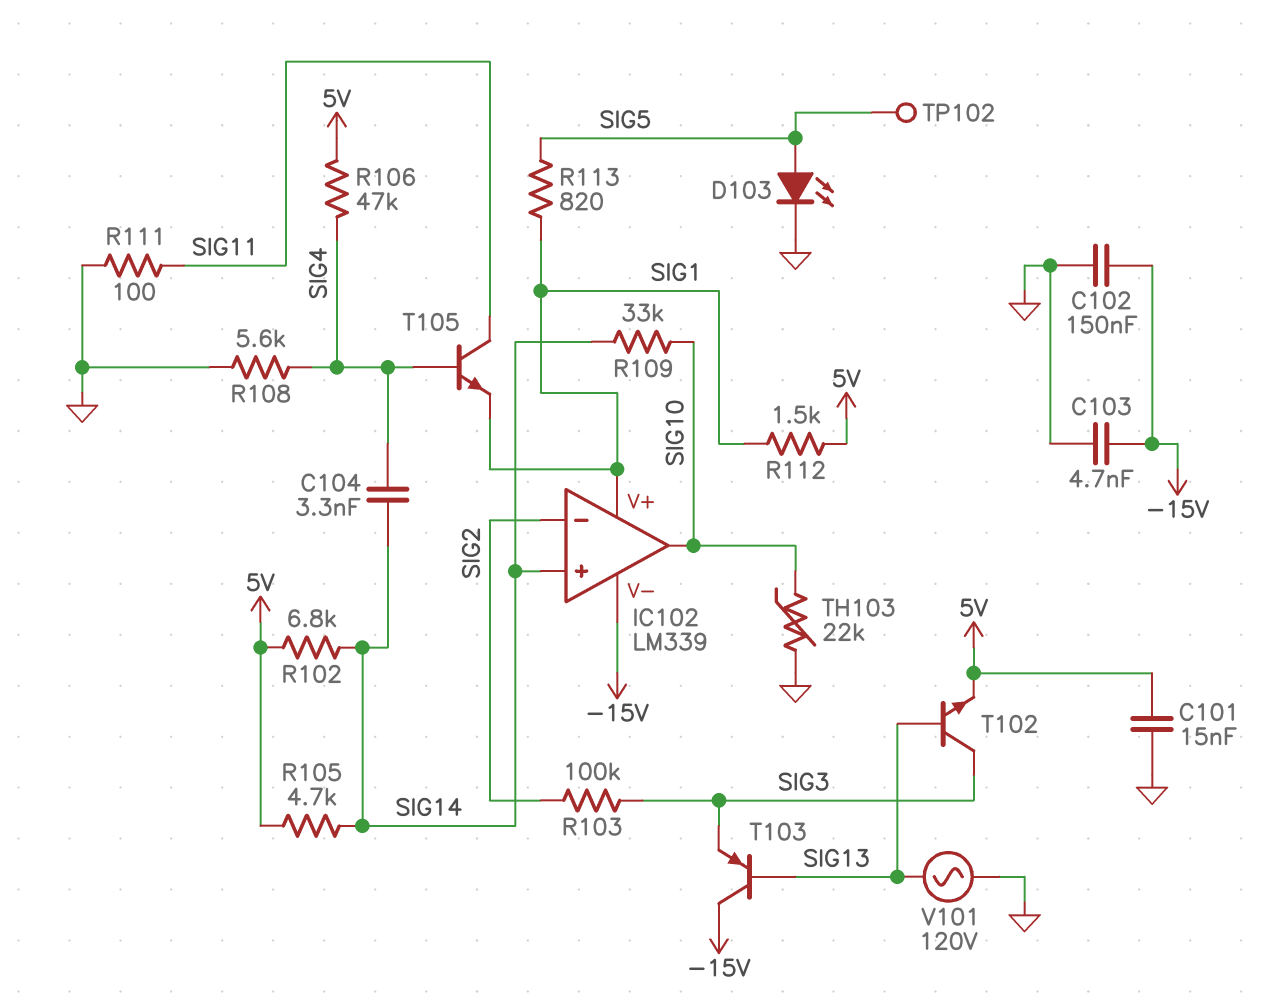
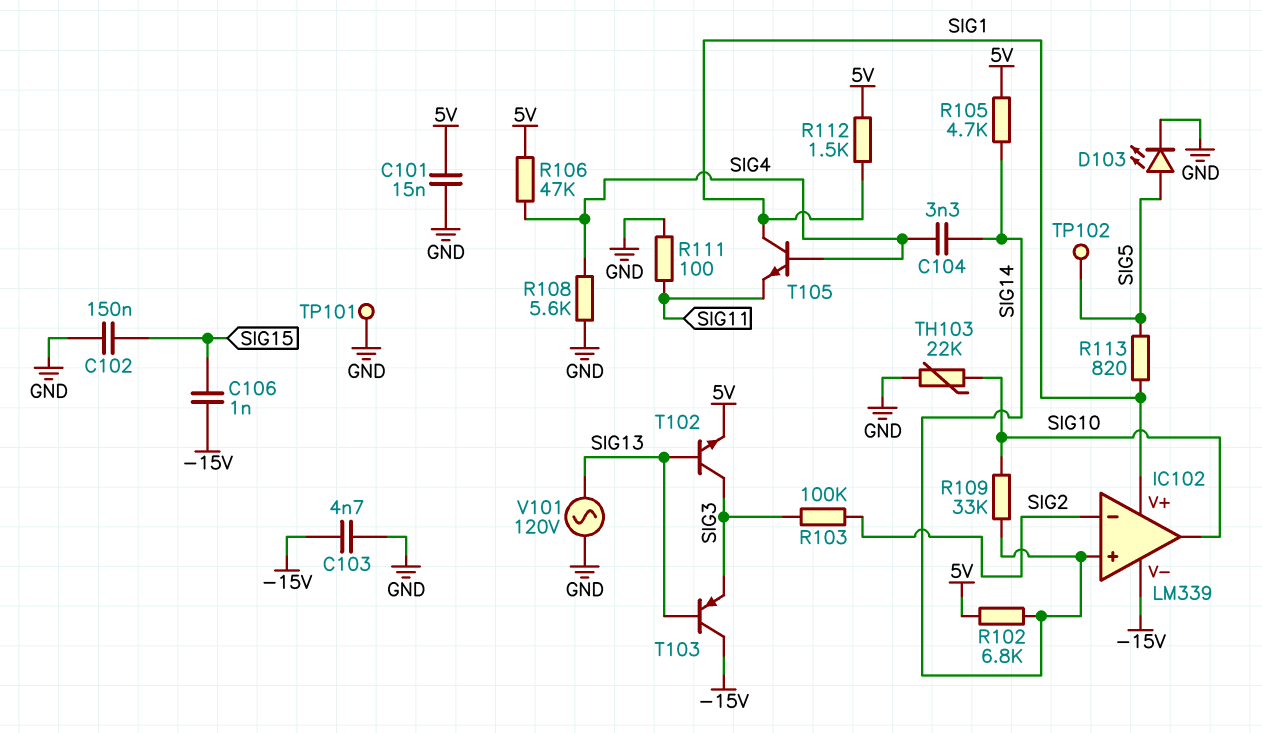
C102: 150nF (-15V, GND) -> 150nF (GND, SIG15)
C106: none -> 1nF (-15V, SIG15)
T105: NPN (B SIG4, C SIG11, E SIG1) -> NPN (B SIG4, C SIG1, E SIG11)
TP101: none -> test point (GND)

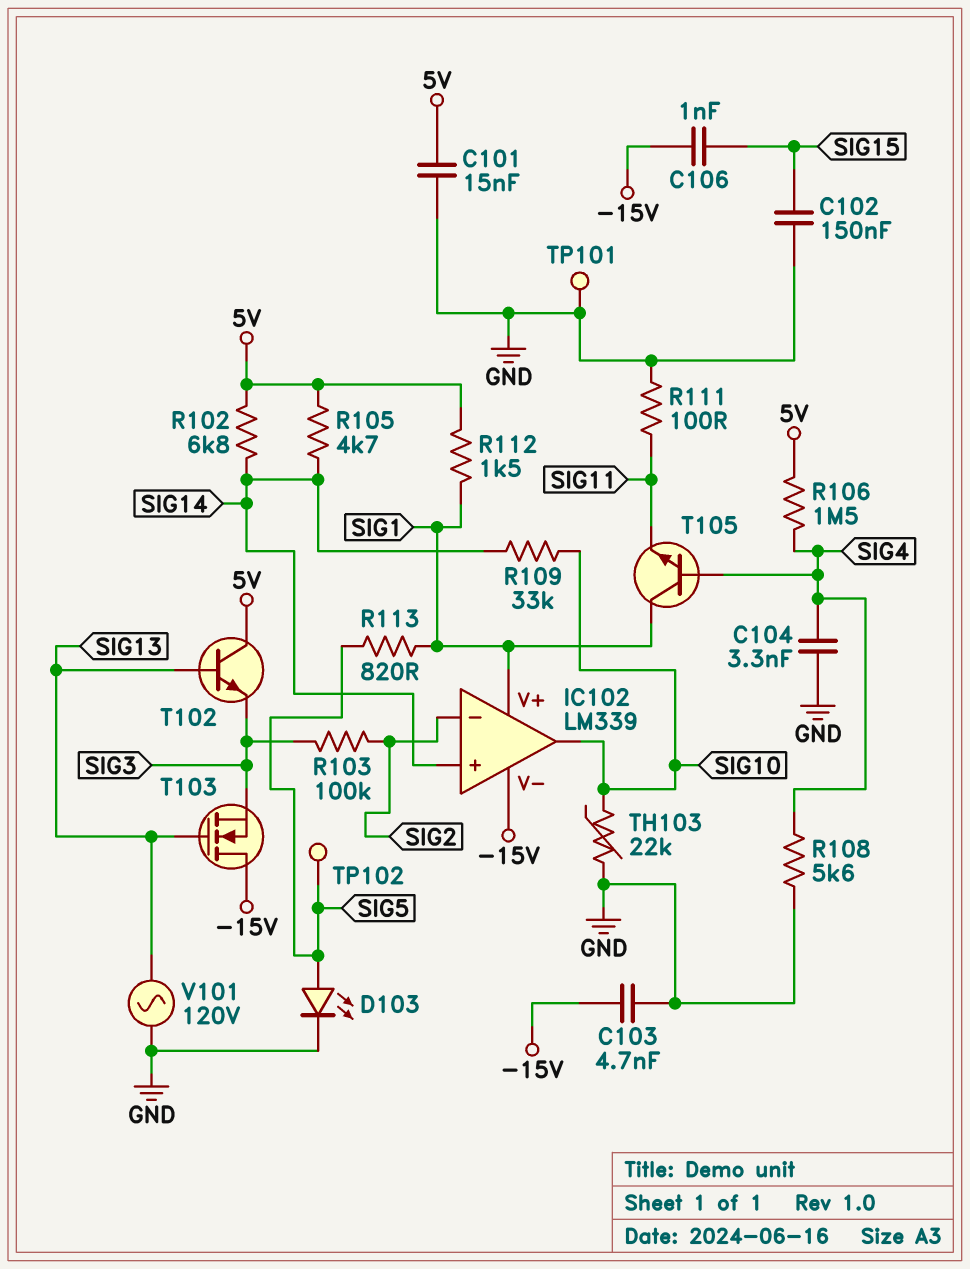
C104: 3.3nF (SIG4, SIG14) -> 3.3nF (GND, SIG4)
R106: 47k (5V, SIG4) -> 1.5M (5V, SIG4)
T102: NPN (B SIG13, C SIG3, E 5V) -> NPN (B SIG13, C 5V, E SIG3)
T103: PNP (B SIG13, C -15V, E SIG3) -> NMOS (G SIG13, D -15V, S SIG3)

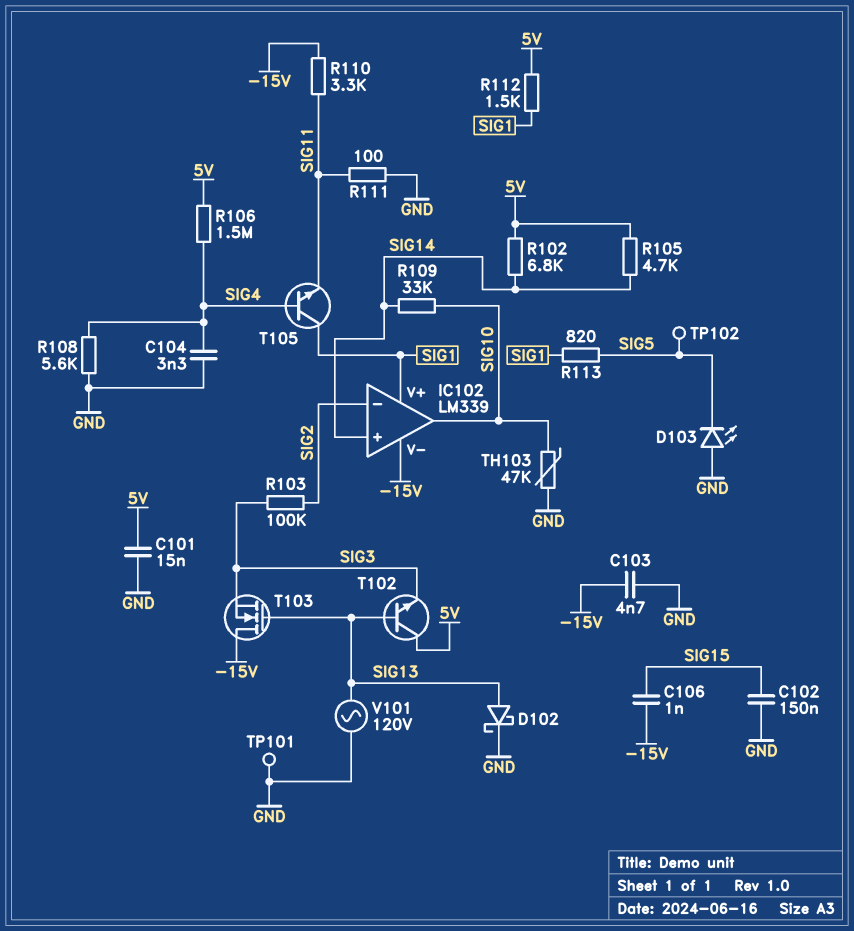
D102: none -> schottky (A SIG13, K GND)
D103: LED (A SIG5, K GND) -> LED (A GND, K SIG5)
R110: none -> 3.3k (-15V, SIG11)
TH103: 22k (GND, SIG10) -> 47k (GND, SIG10)

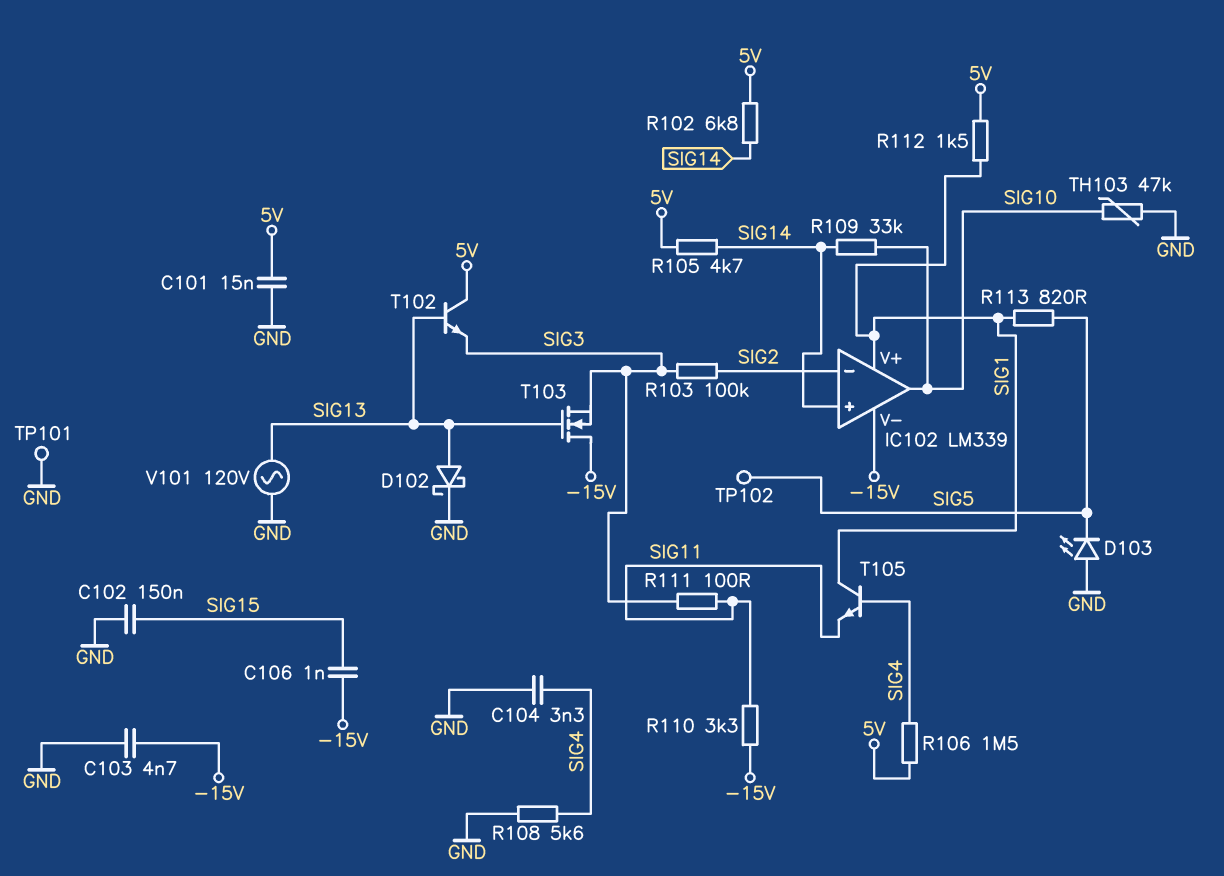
R111: 100 (GND, SIG11) -> 100 (SIG3, SIG11)

